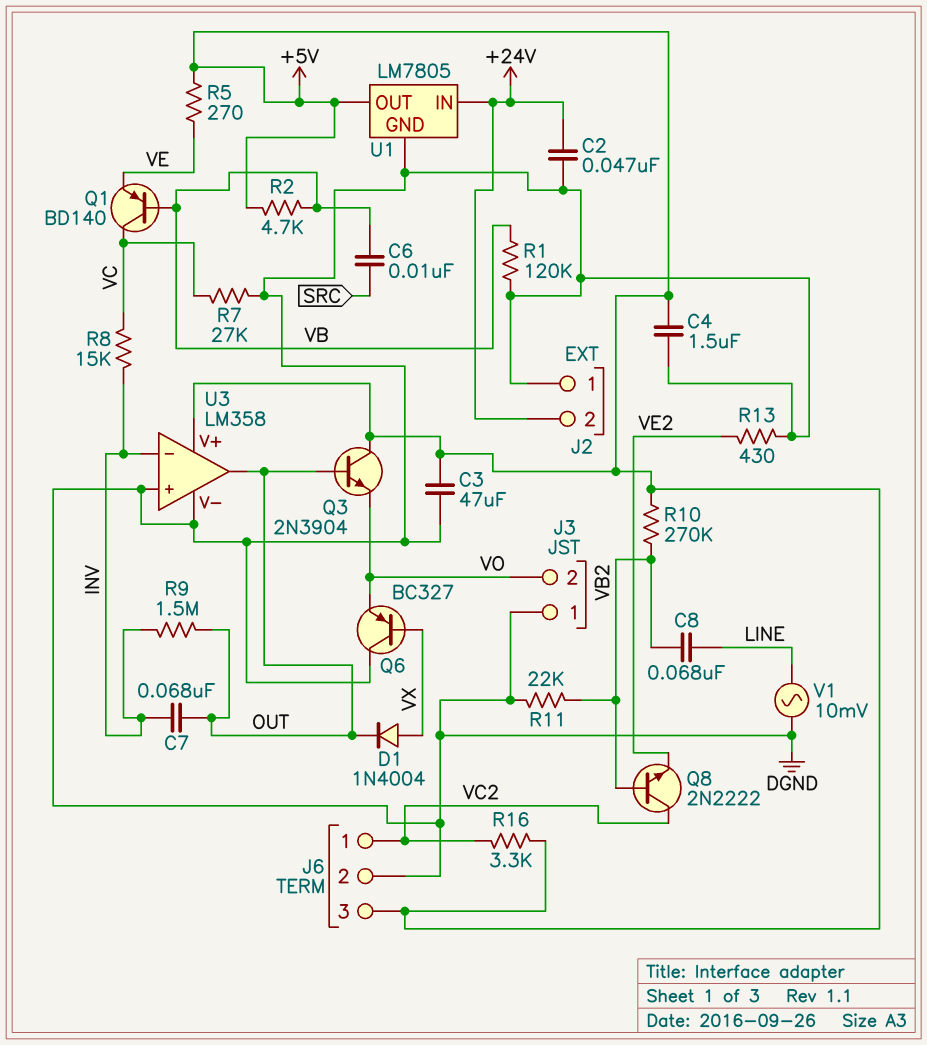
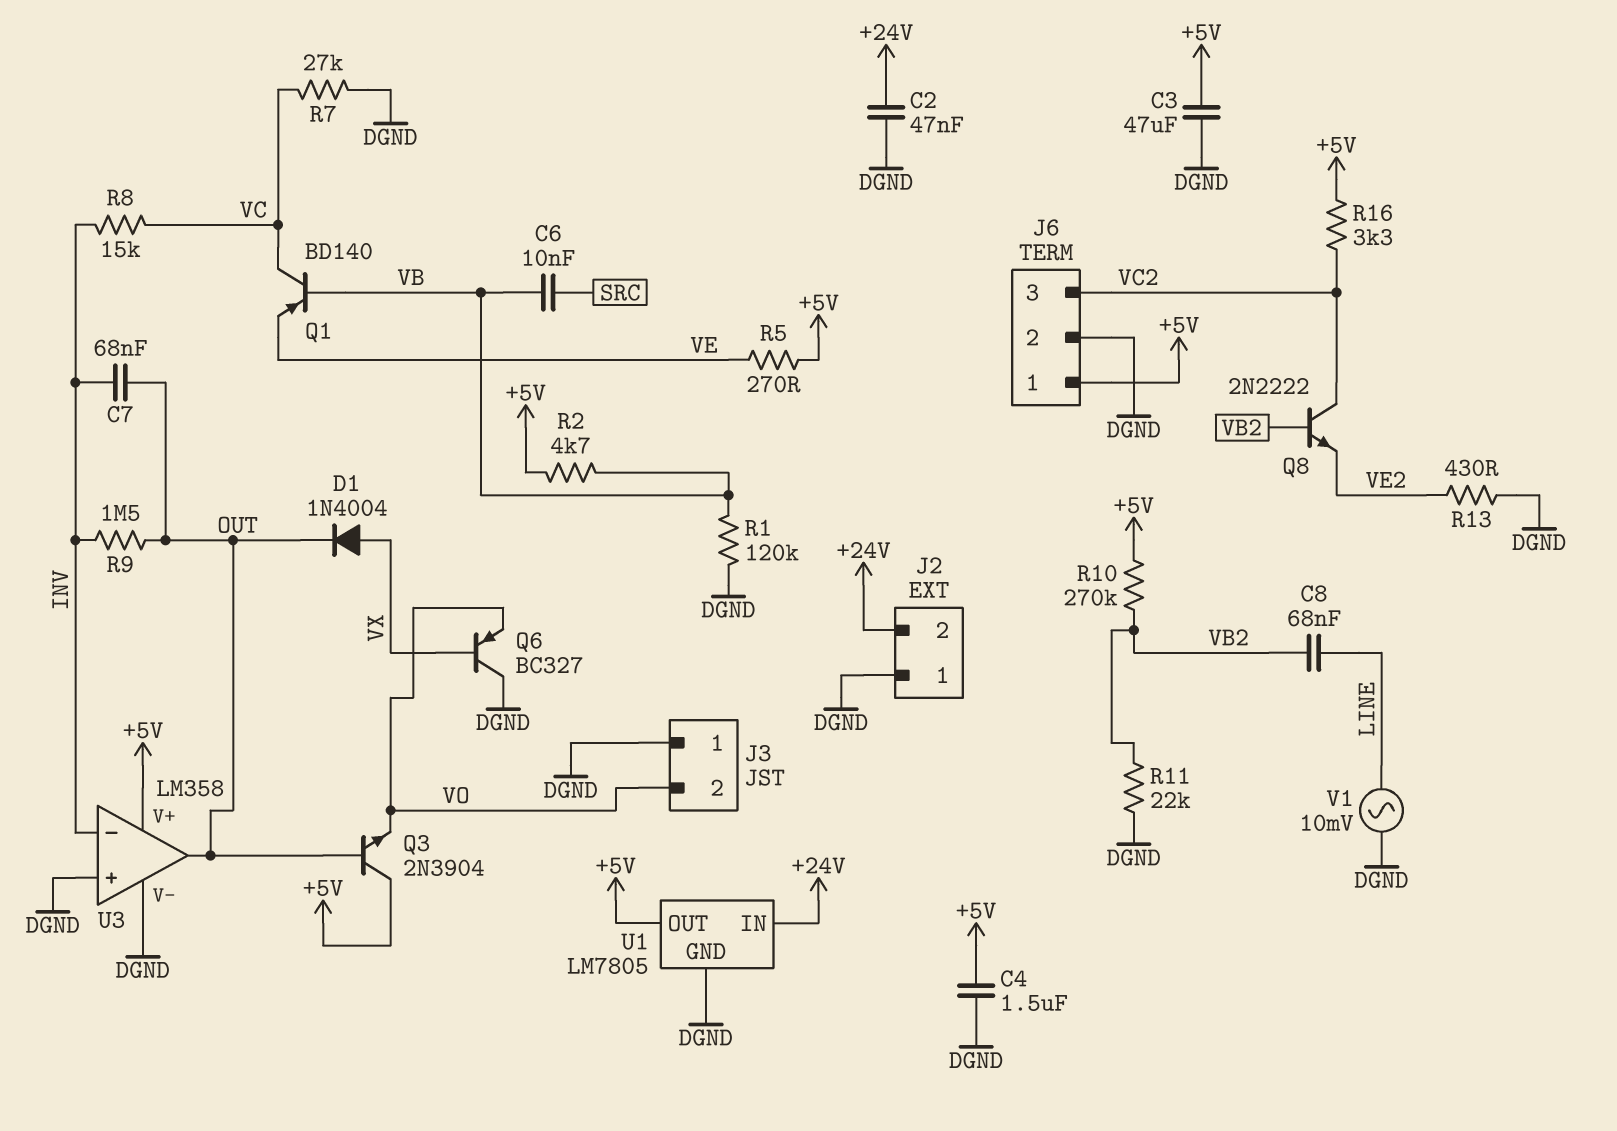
J6 pin 1: VC2 -> +5V
J6 pin 3: +5V -> VC2

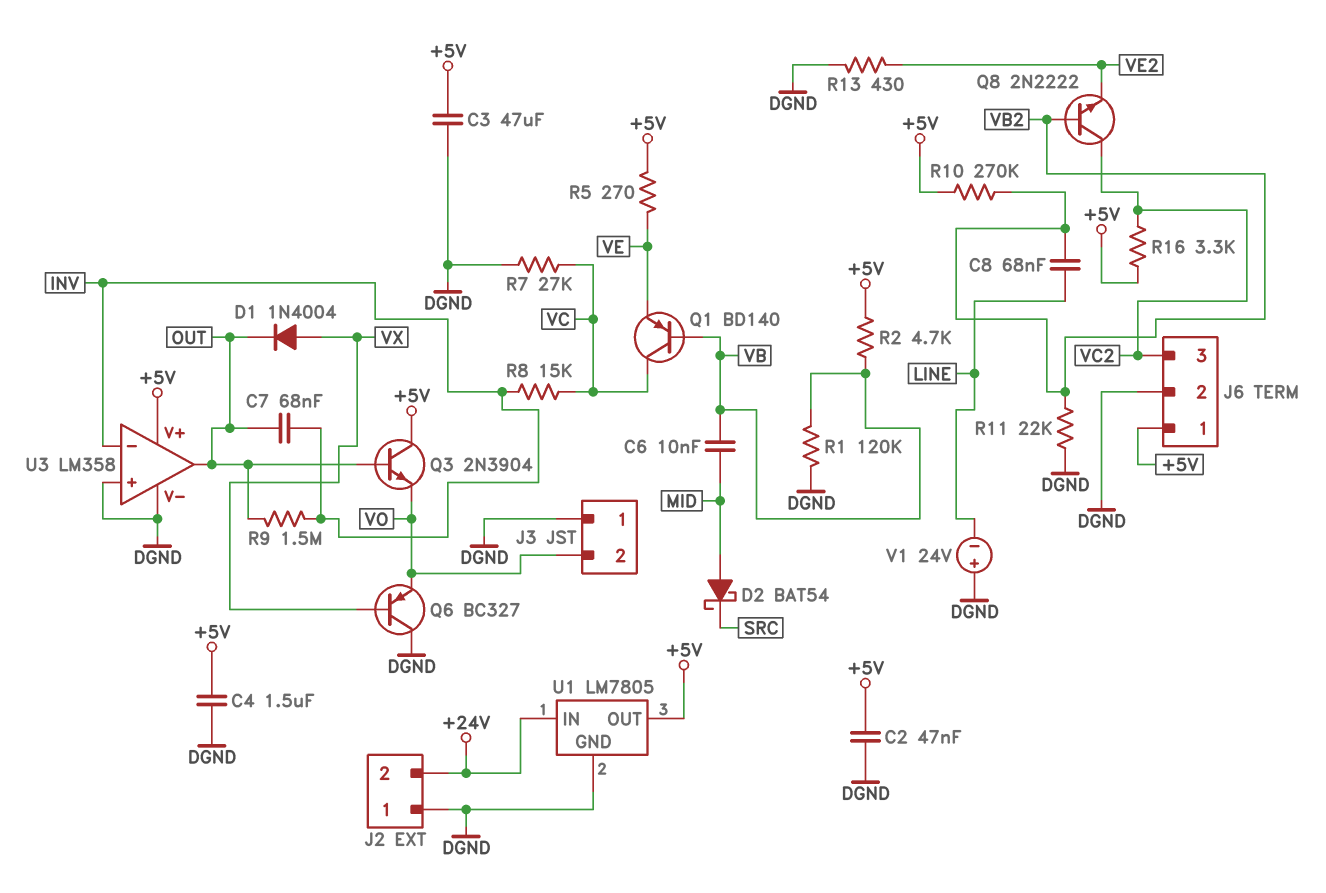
C2: 47nF (+24V, DGND) -> 47nF (+5V, DGND)
C6: 10nF (SRC, VB) -> 10nF (MID, VB)
D2: none -> schottky BAT54 (A MID, K SRC)
V1: AC 10mV (DGND, LINE) -> 24V (plus DGND, minus LINE)

